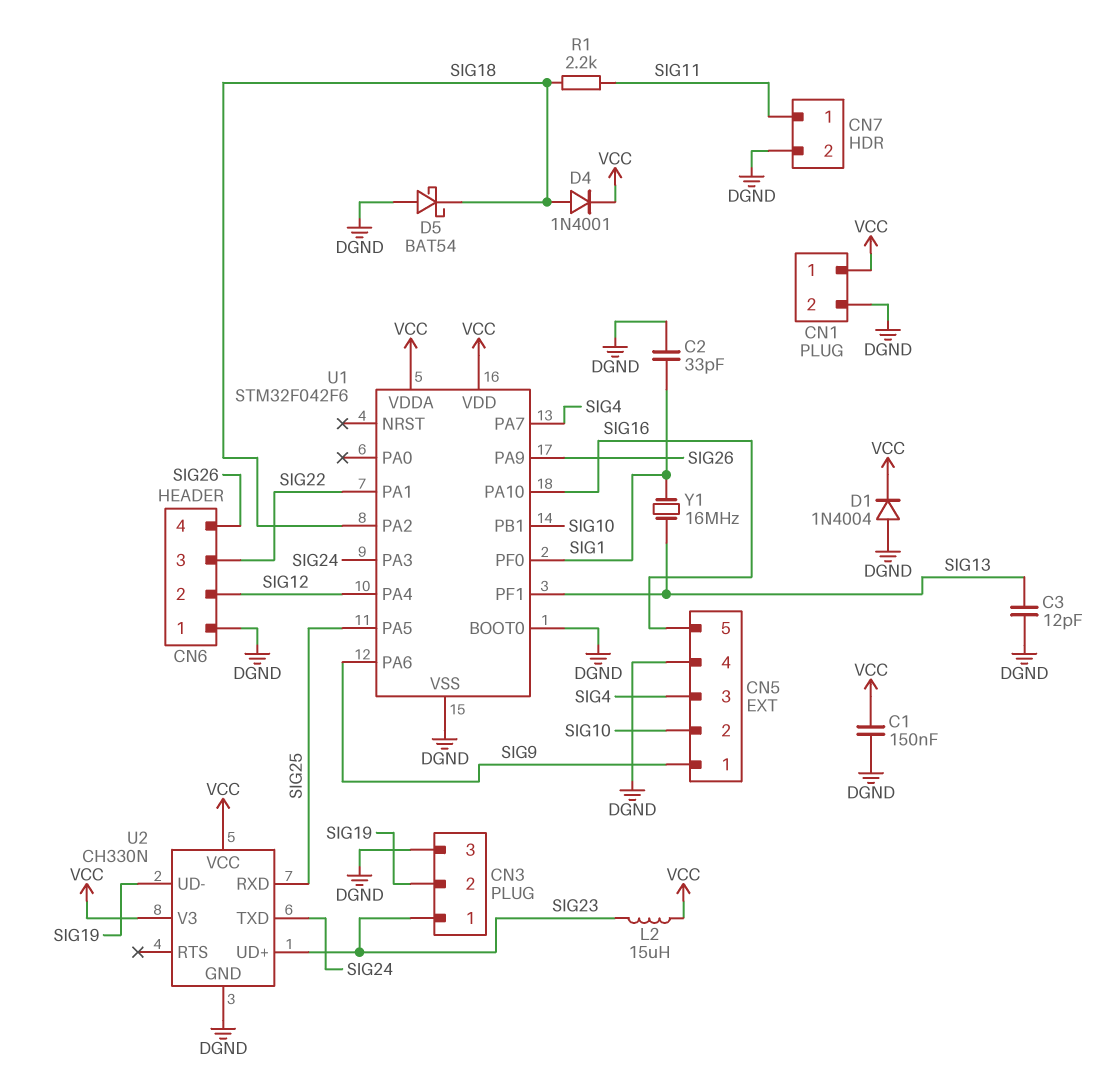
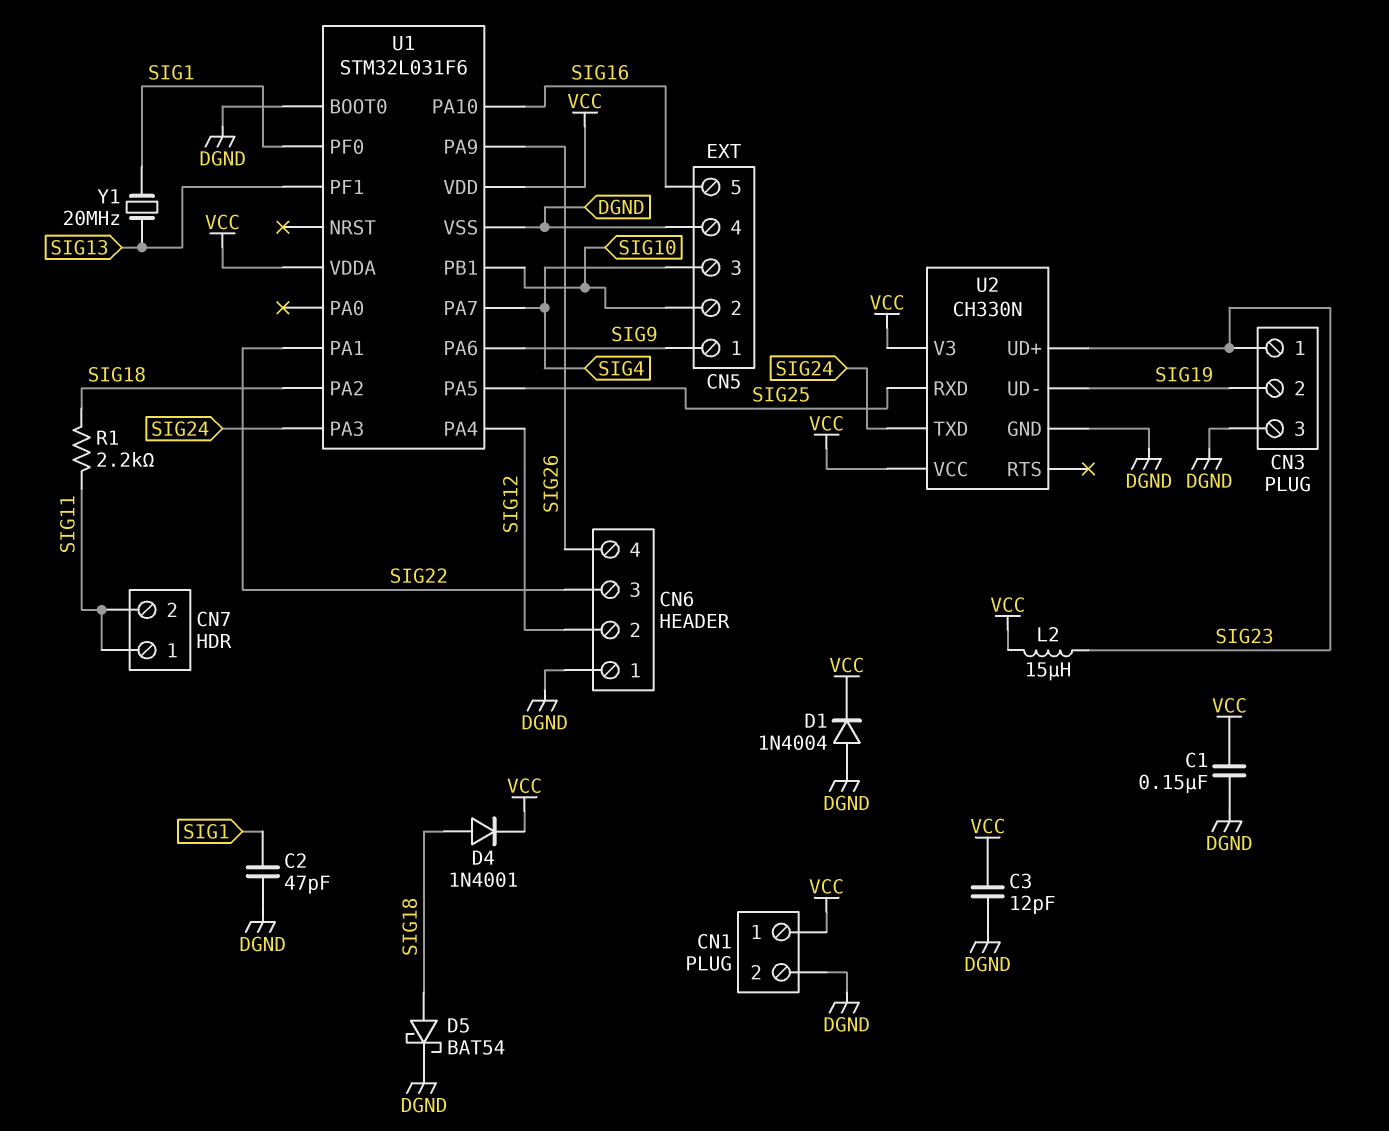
C2: 33pF (DGND, SIG1) -> 47pF (DGND, SIG1)
C3: 12pF (DGND, SIG13) -> 12pF (DGND, VCC)
CN7 pin 2: DGND -> SIG11
D5: schottky BAT54 (A DGND, K SIG18) -> schottky BAT54 (A SIG18, K DGND)
U1: STM32F042F6 -> STM32L031F6
Y1: 16MHz (SIG1, SIG13) -> 20MHz (SIG1, SIG13)

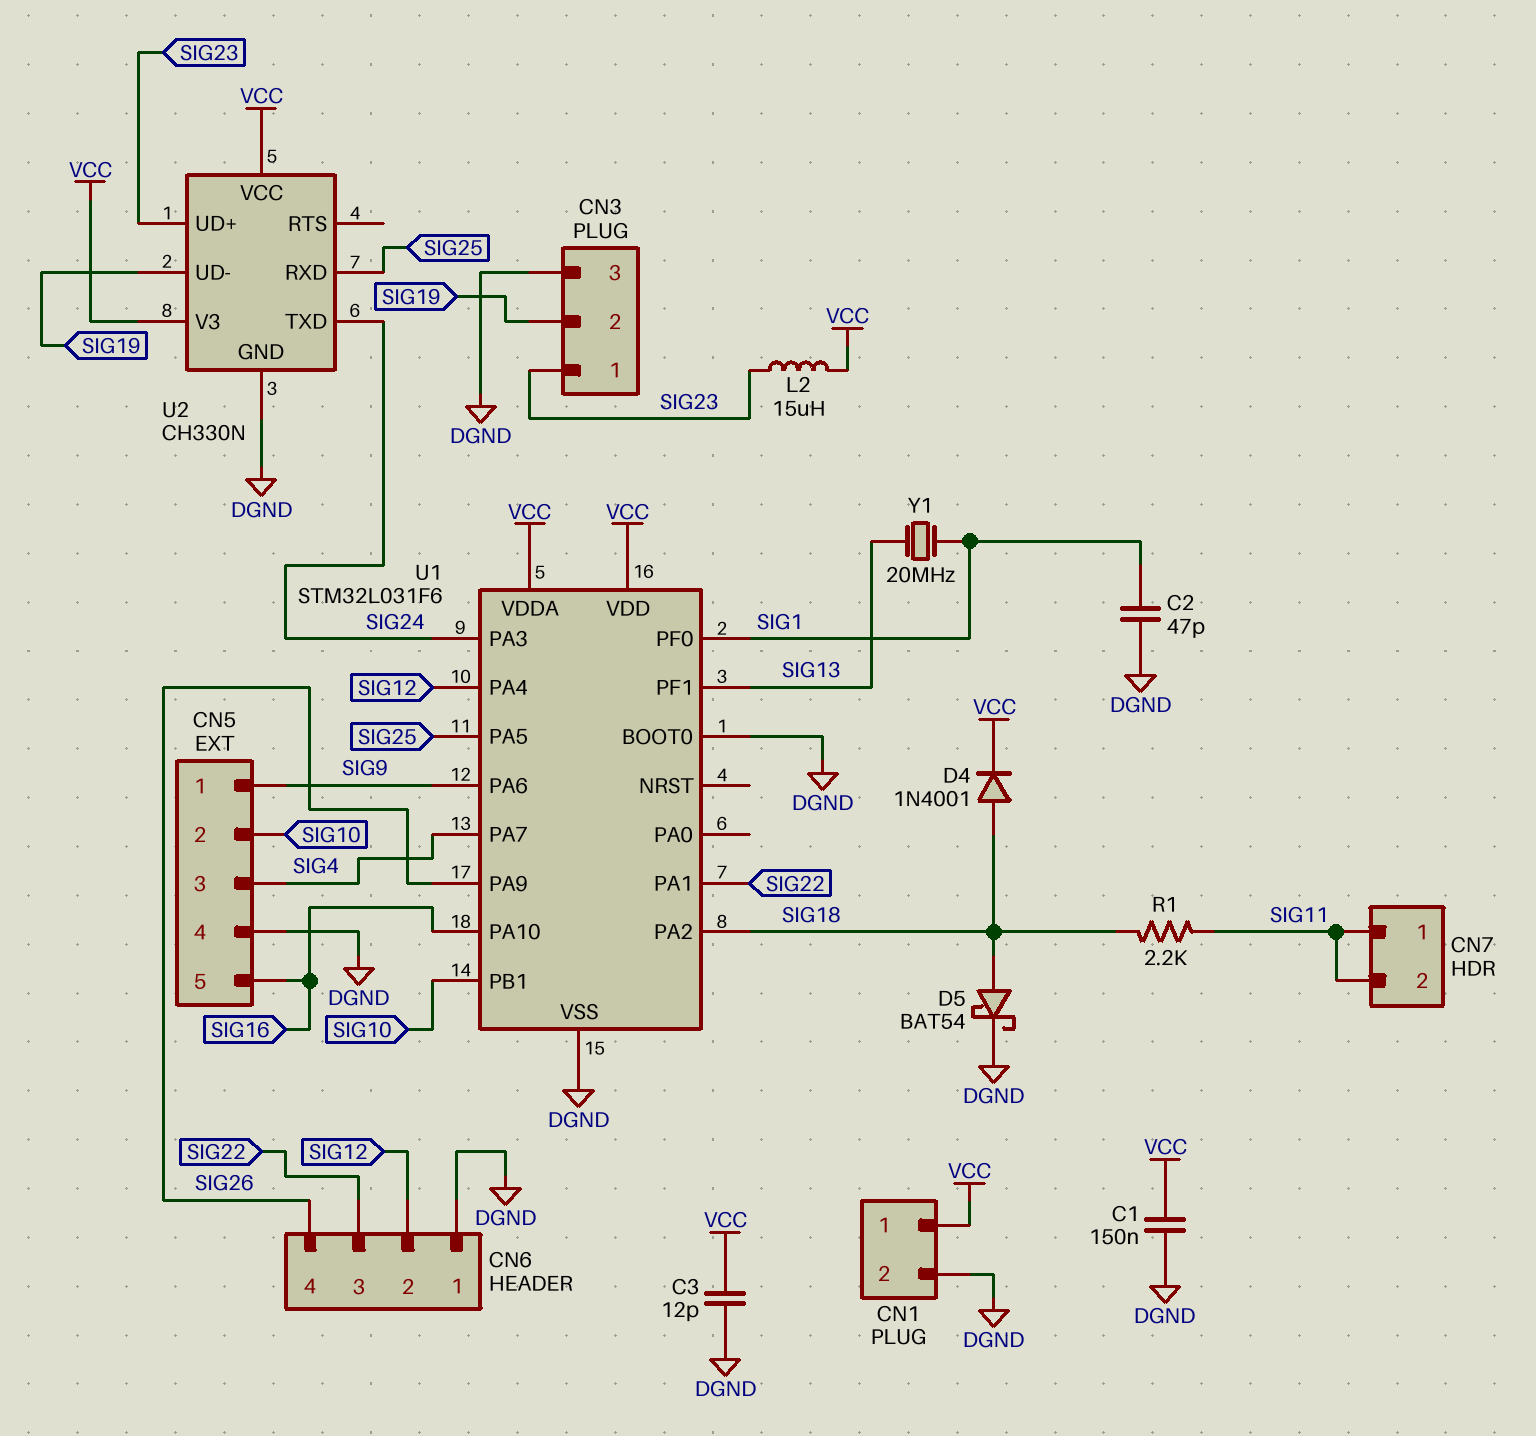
D1: diode 1N4004 (A DGND, K VCC) -> none

